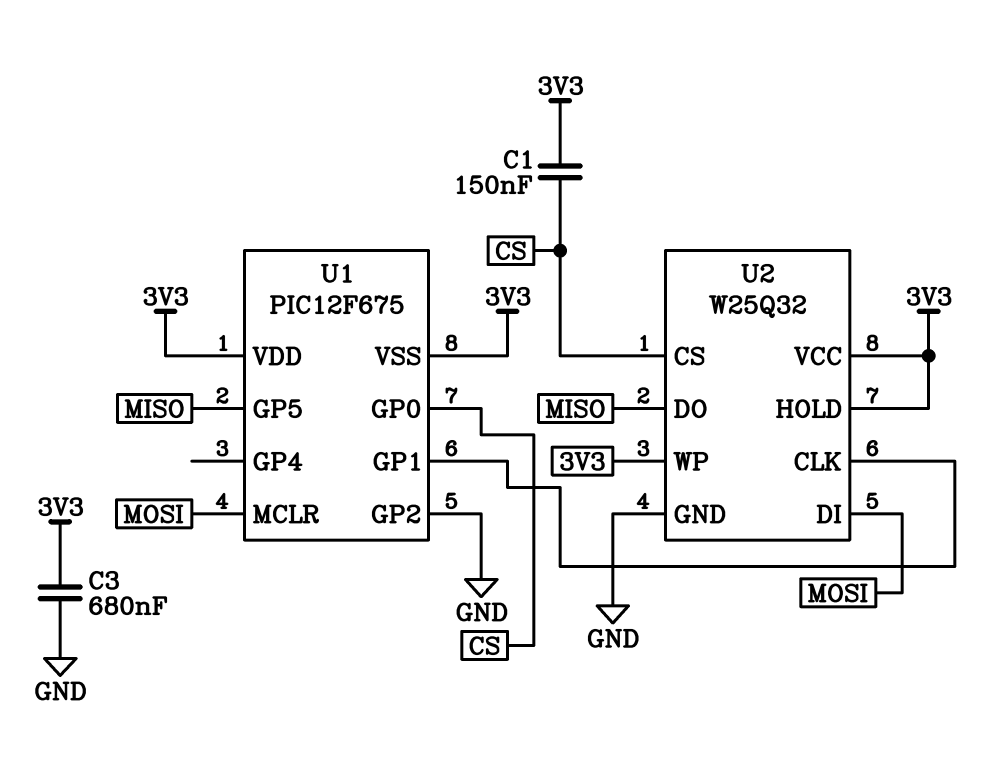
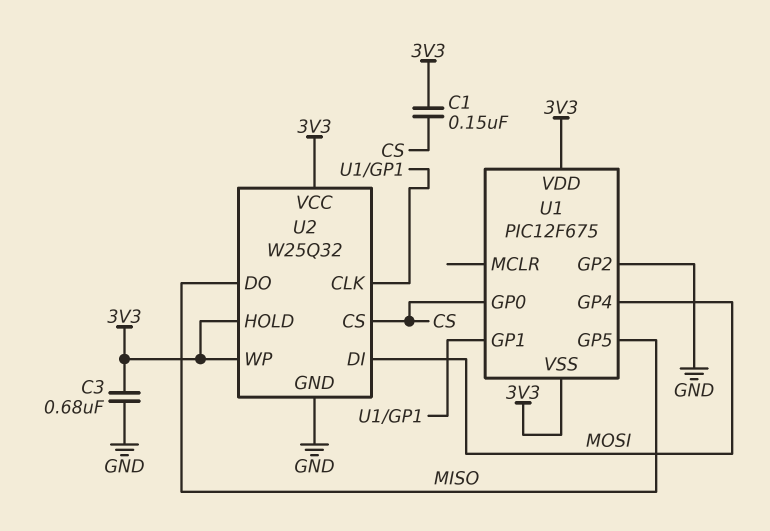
U1 pin GP4: none -> MOSI
U1 pin MCLR: MOSI -> none

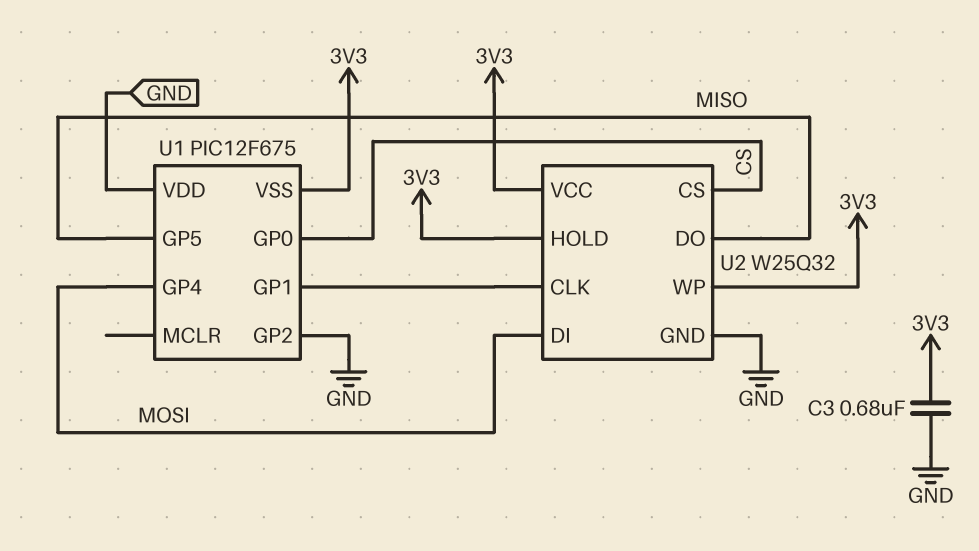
C1: 150nF (3V3, CS) -> none
U1 pin VDD: 3V3 -> GND

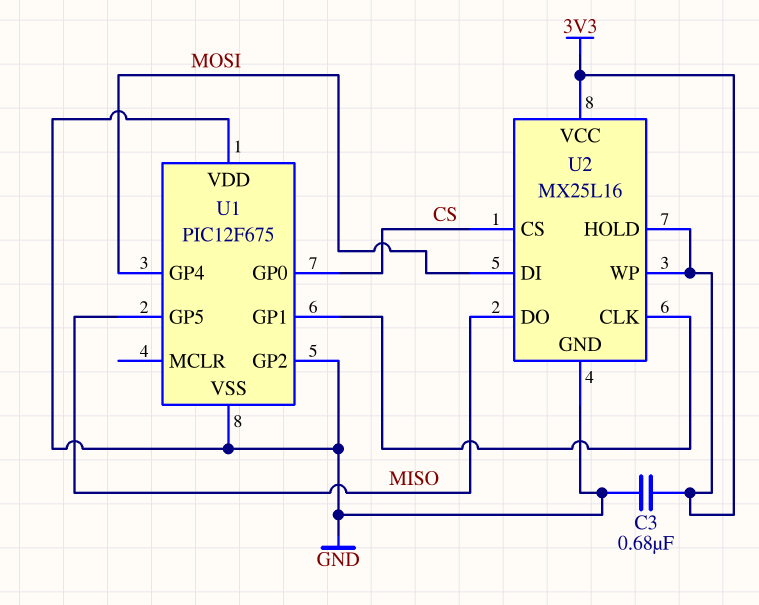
U1 pin VSS: 3V3 -> GND
U2: W25Q32 -> MX25L16

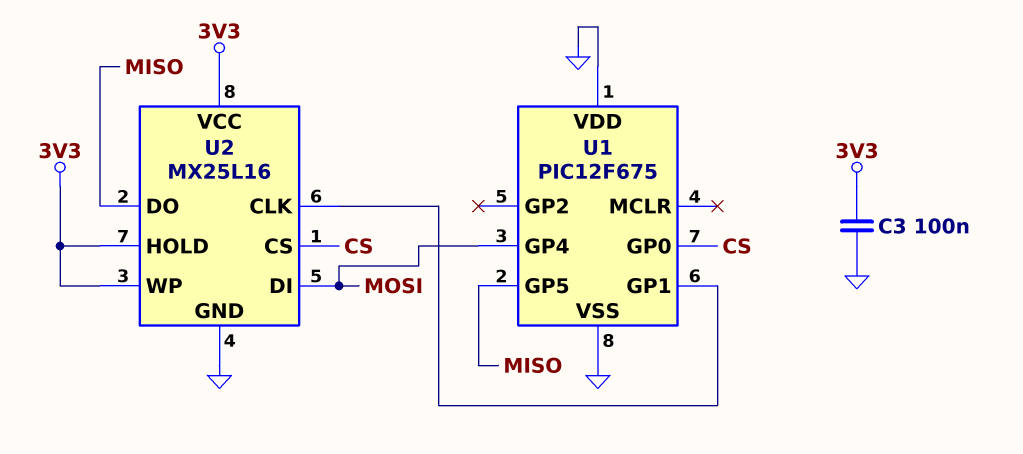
C3: 680nF (3V3, GND) -> 100nF (3V3, GND)
U1 pin GP2: GND -> none

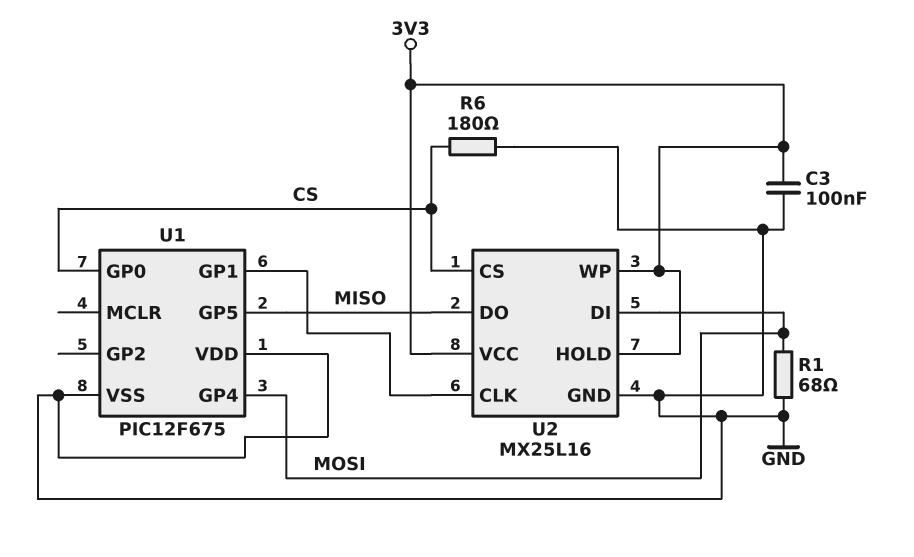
R1: none -> 68 (GND, MOSI)
R6: none -> 180 (CS, GND)

